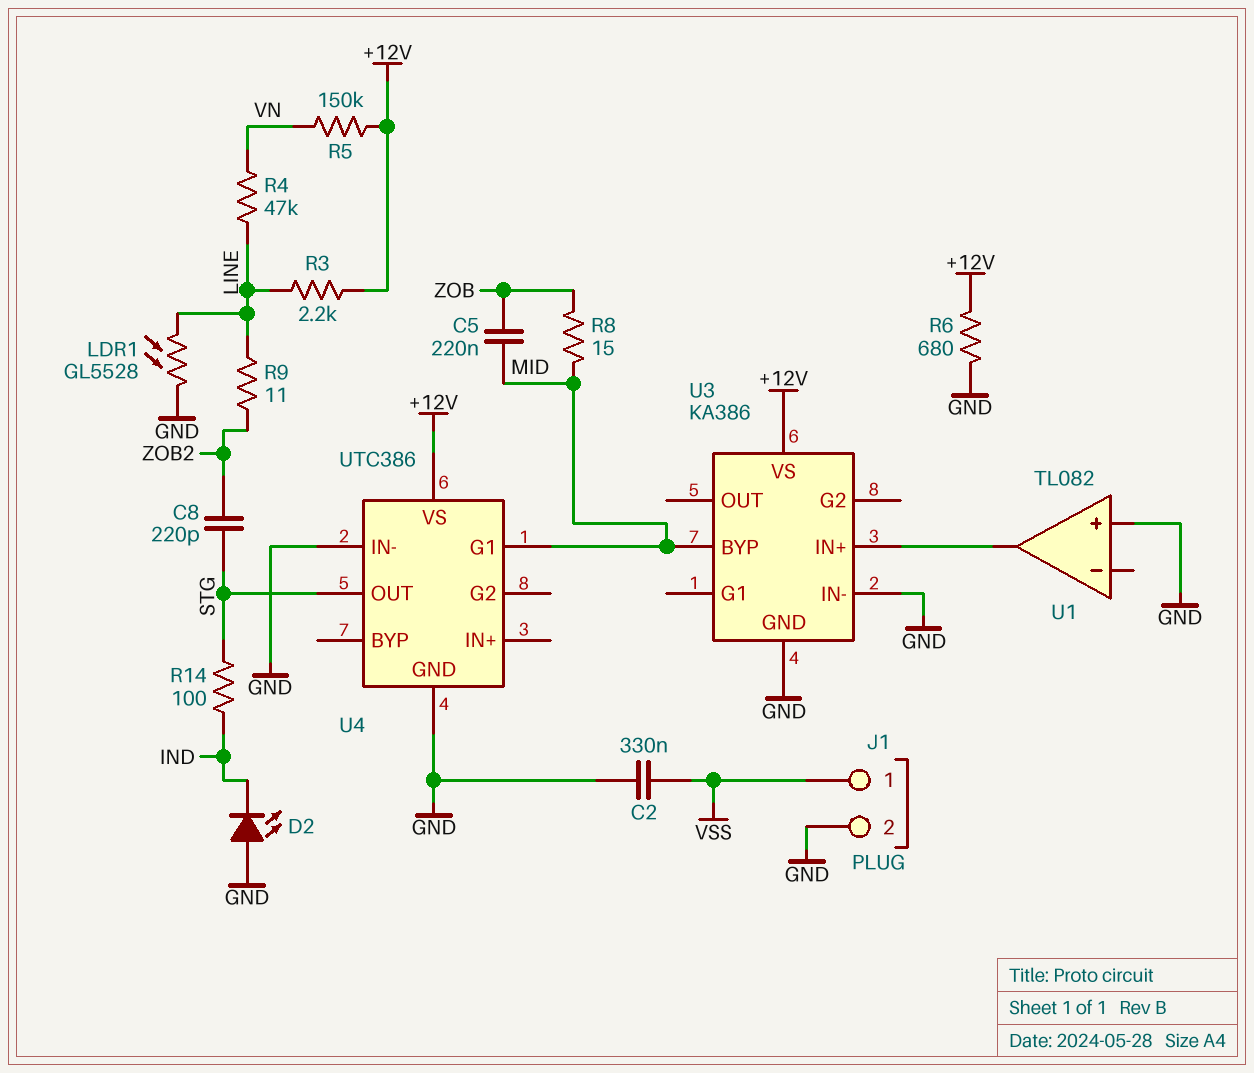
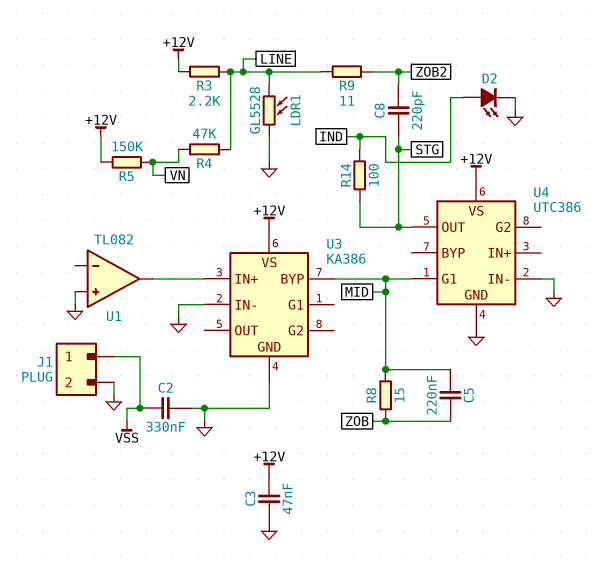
C3: none -> 47nF (+12V, GND)
D2: LED (A GND, K IND) -> LED (A IND, K GND)
R6: 680 (+12V, GND) -> none

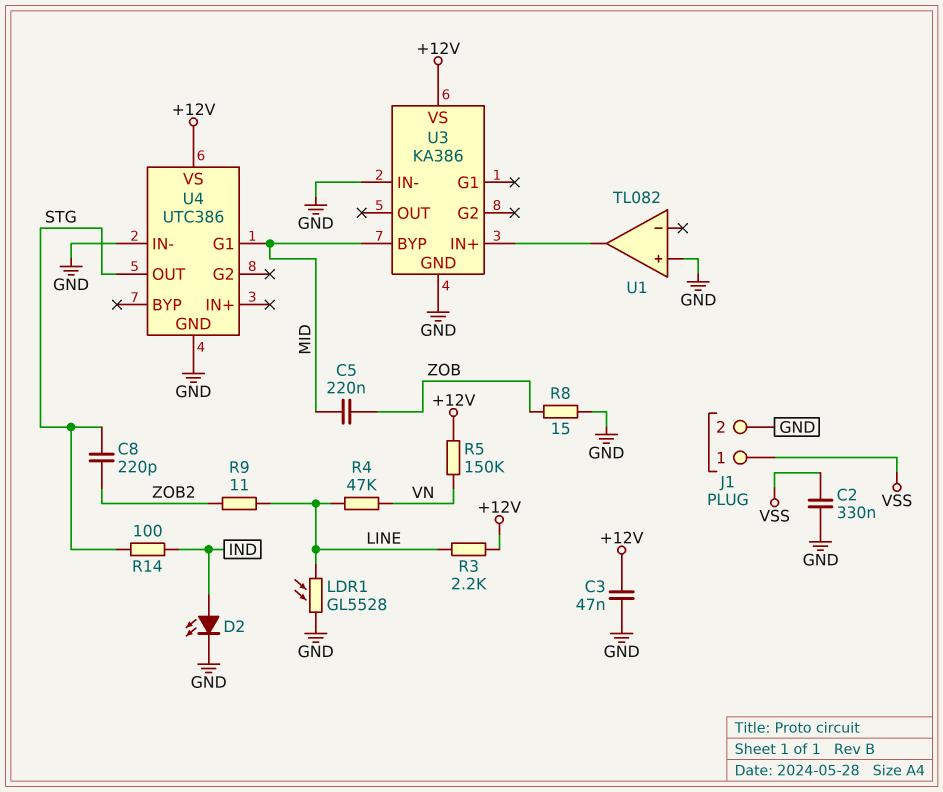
R8: 15 (MID, ZOB) -> 15 (GND, ZOB)

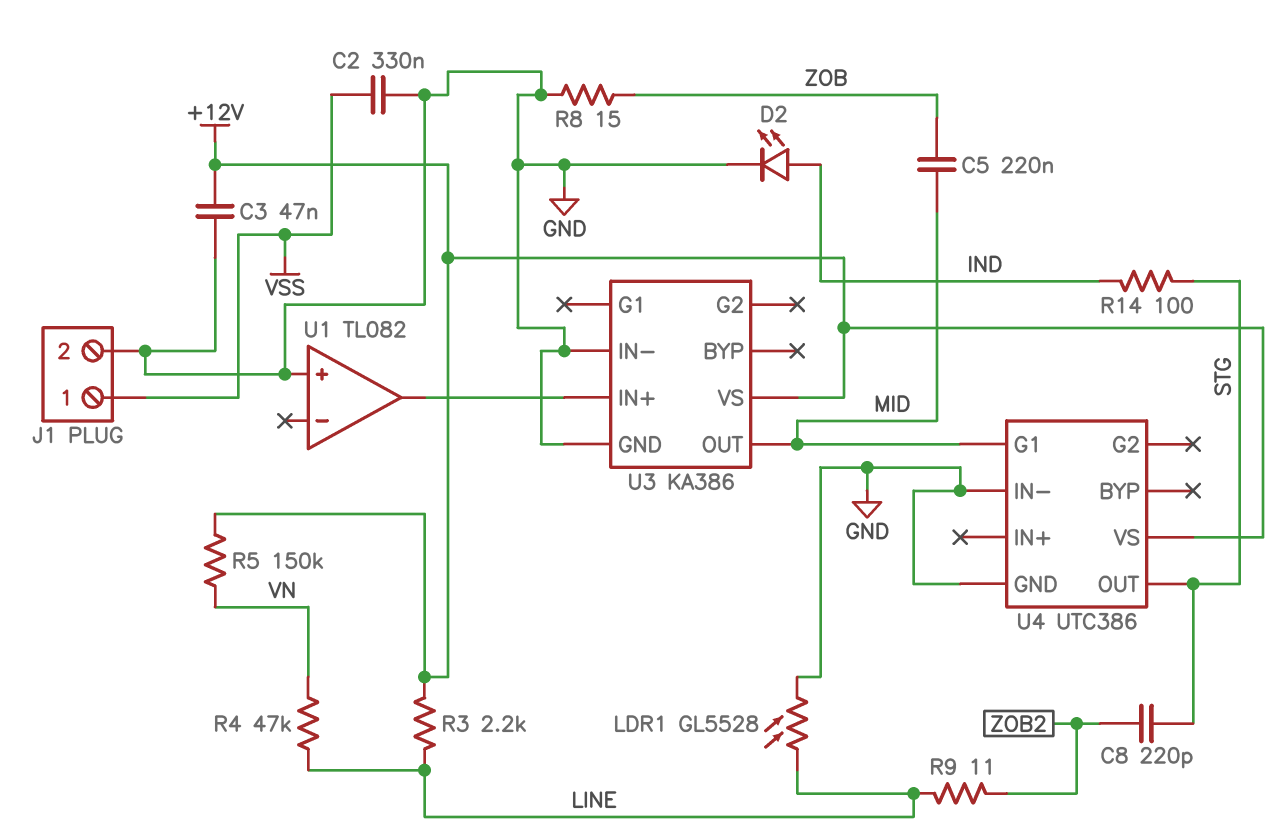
U3 pin BYP: MID -> none
U3 pin OUT: none -> MID

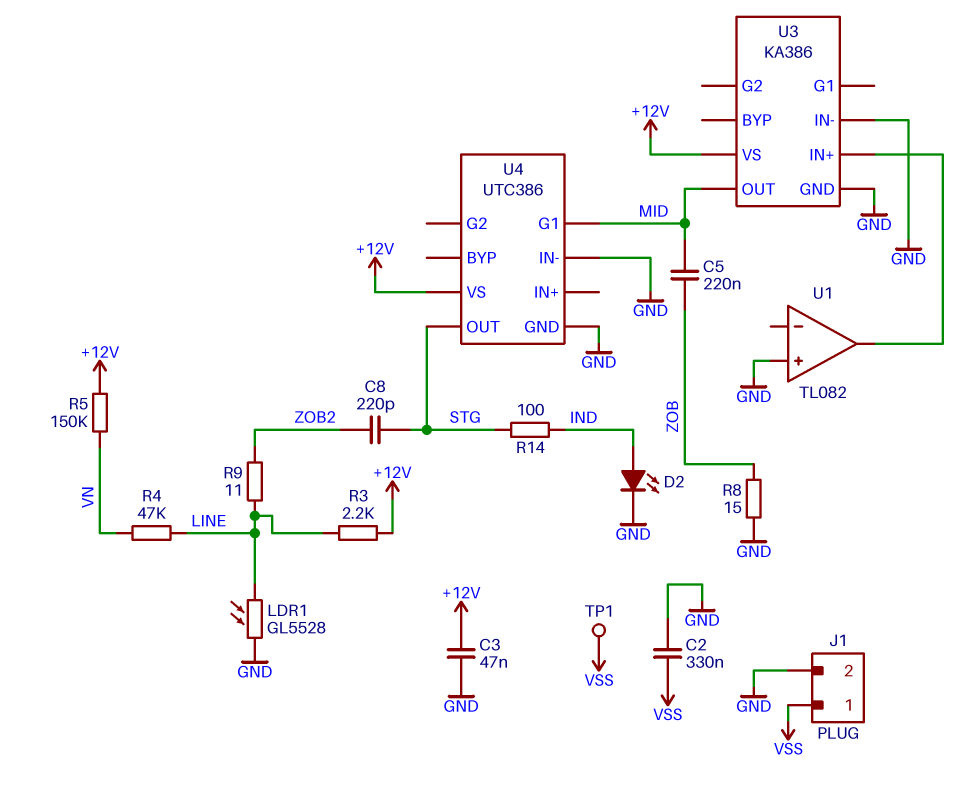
TP1: none -> test point (VSS)

